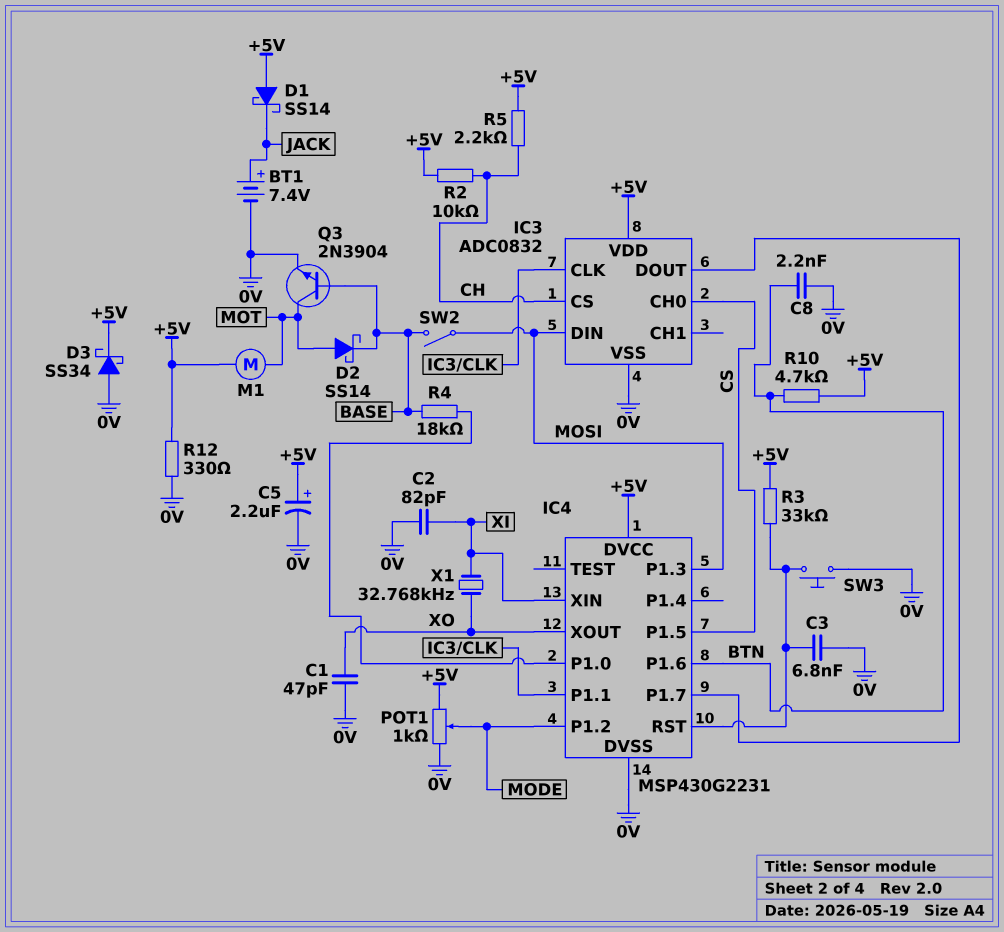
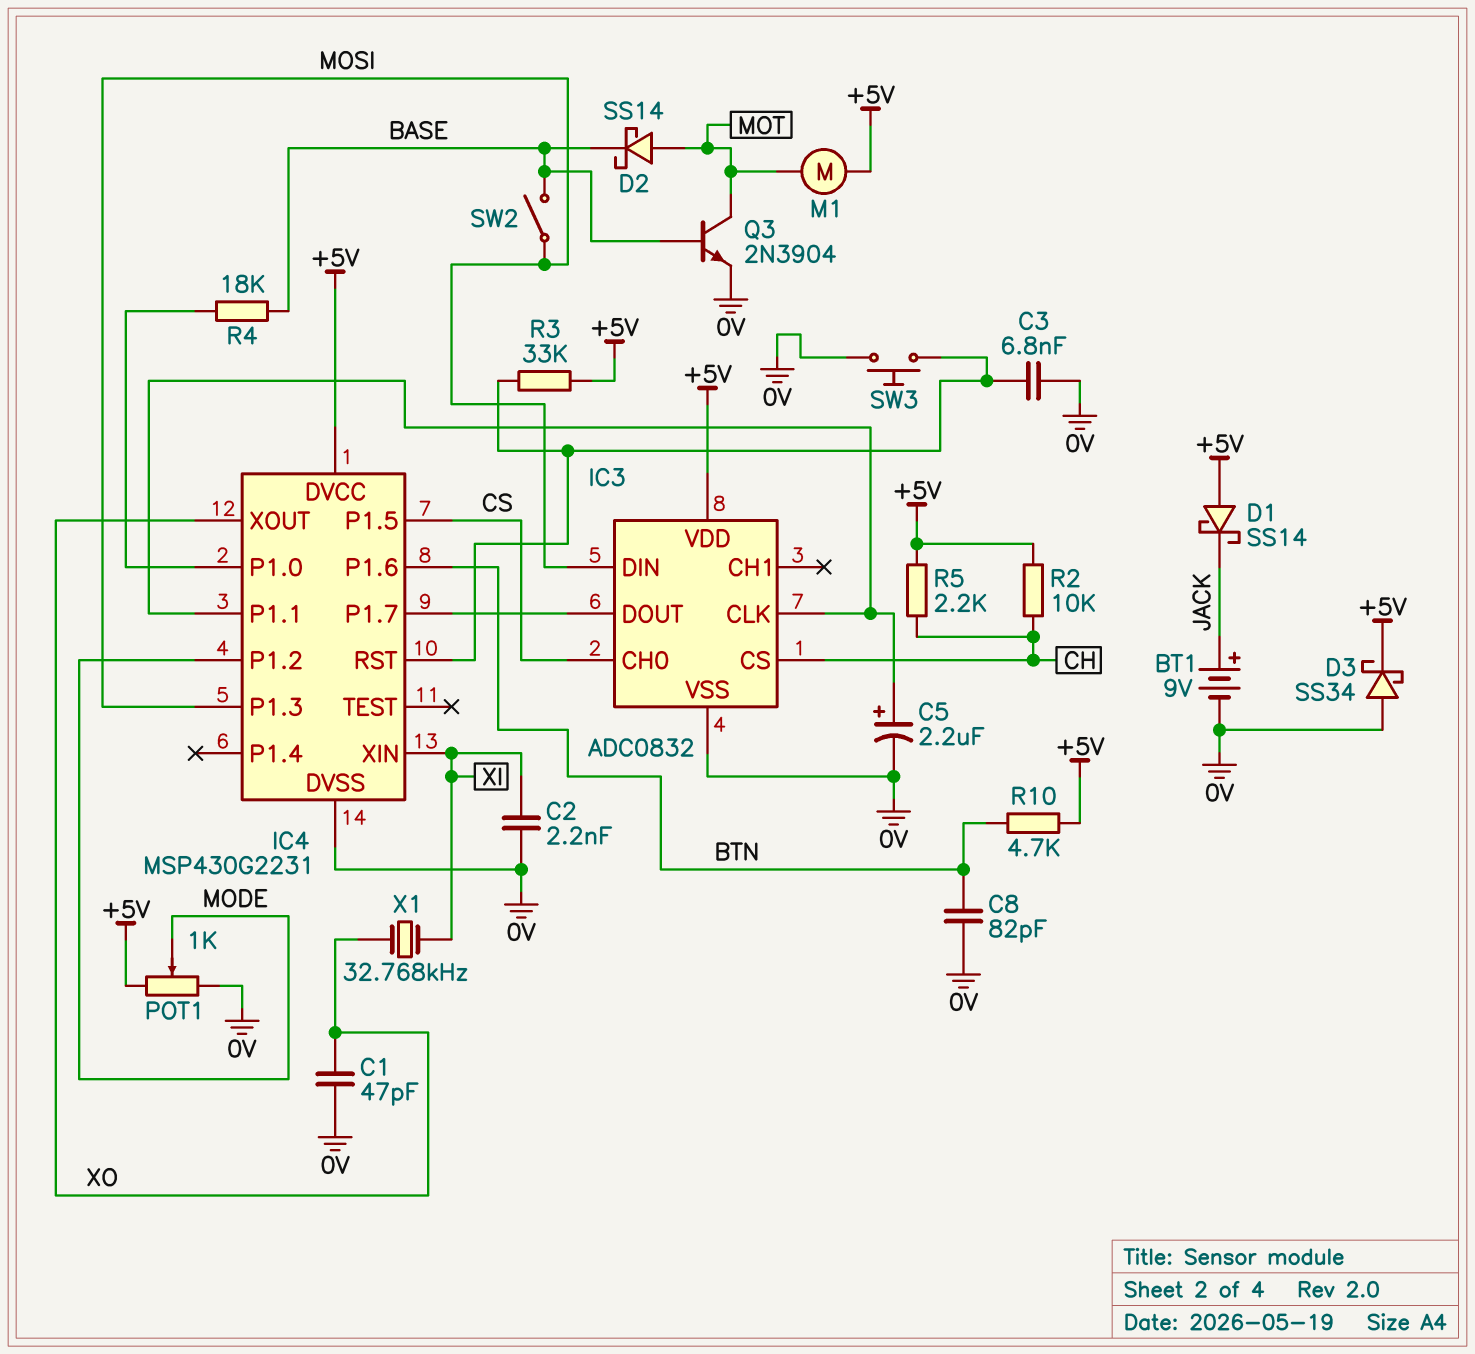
BT1: 7.4V (plus JACK, minus 0V) -> 9V (plus JACK, minus 0V)
C2: 82pF (0V, XI) -> 2.2nF (0V, XI)
C5: 2.2uF (plus +5V, minus 0V) -> 2.2uF (plus IC3/CLK, minus 0V)
C8: 2.2nF (0V, BTN) -> 82pF (0V, BTN)
R12: 330 (+5V, 0V) -> none

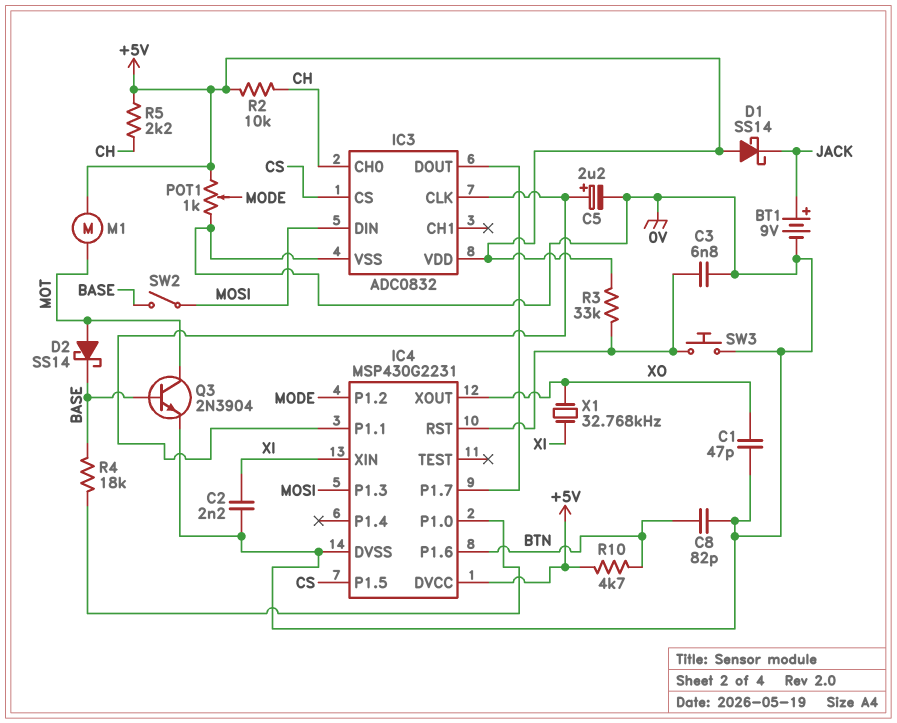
D3: schottky SS34 (A 0V, K +5V) -> none
IC3 pin CH0: CS -> CH
IC3 pin CS: CH -> CS

